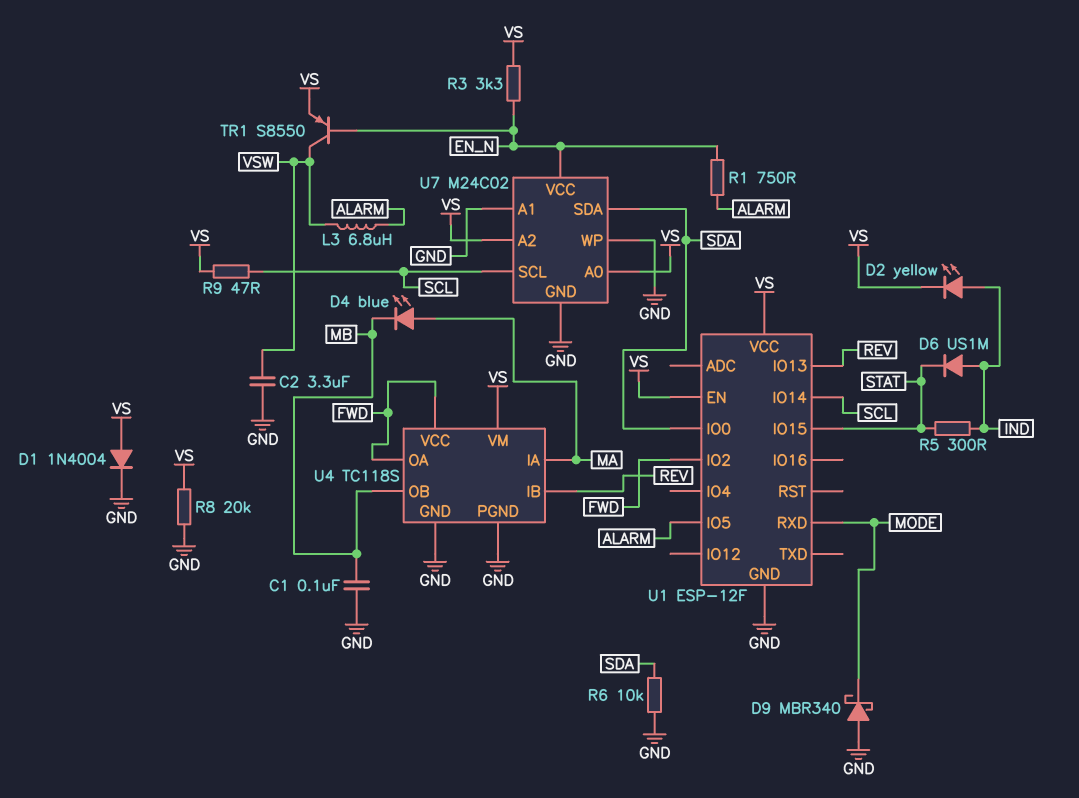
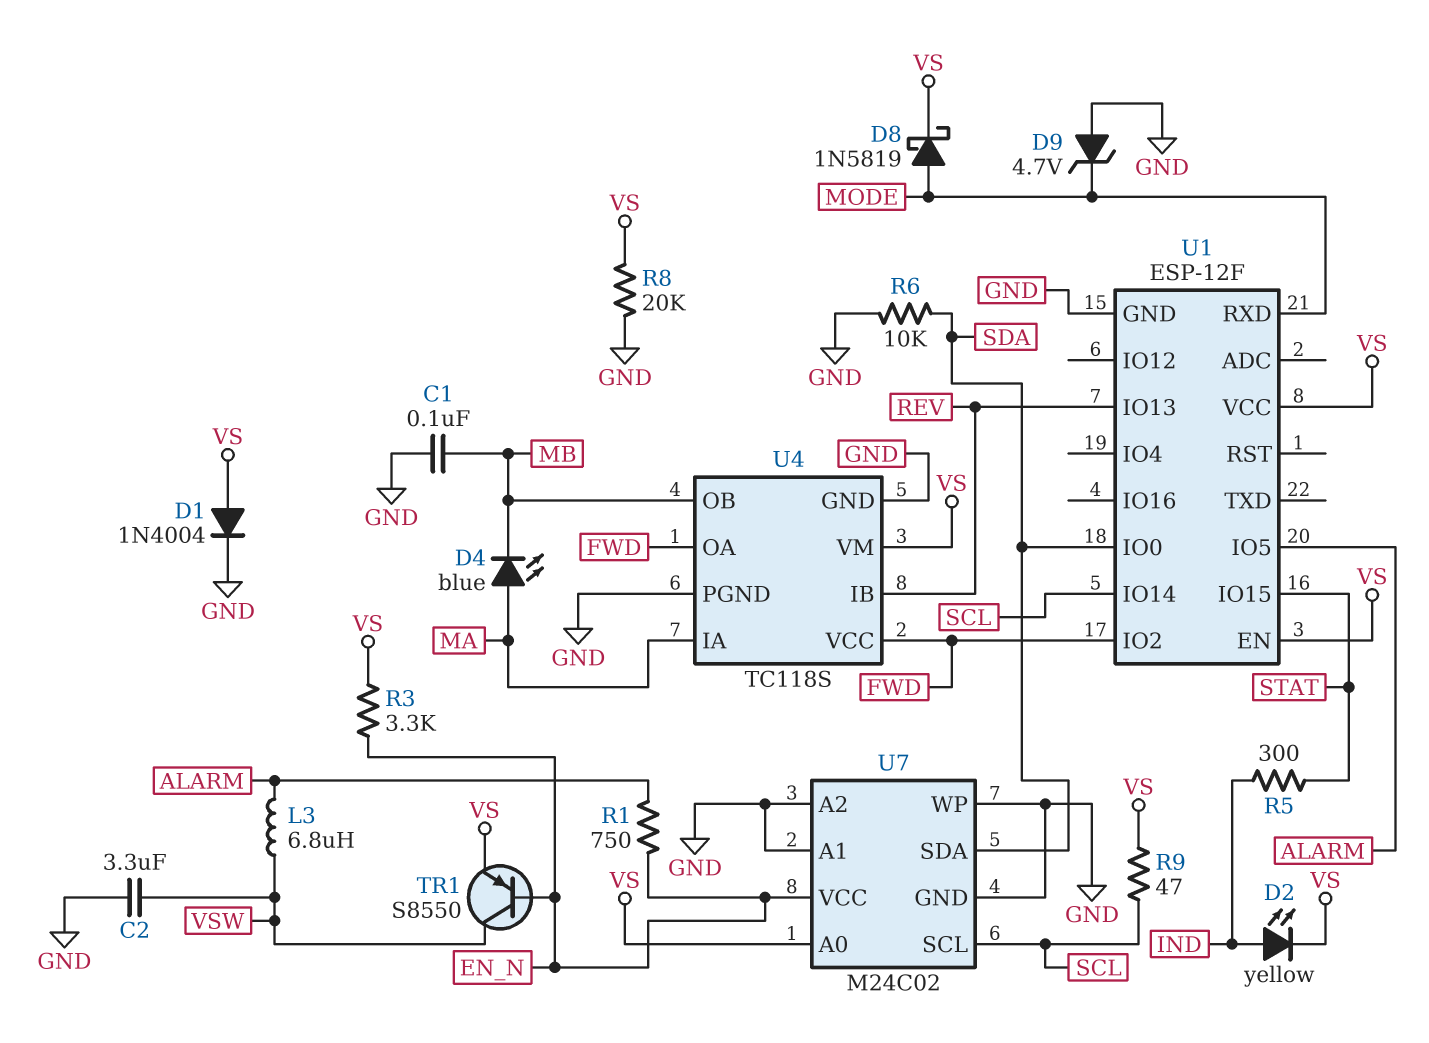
D6: diode US1M (A IND, K STAT) -> none
D8: none -> schottky 1N5819 (A MODE, K VS)
D9: schottky MBR340 (A GND, K MODE) -> zener 4.7V (A GND, K MODE)
U7 pin A2: VS -> GND

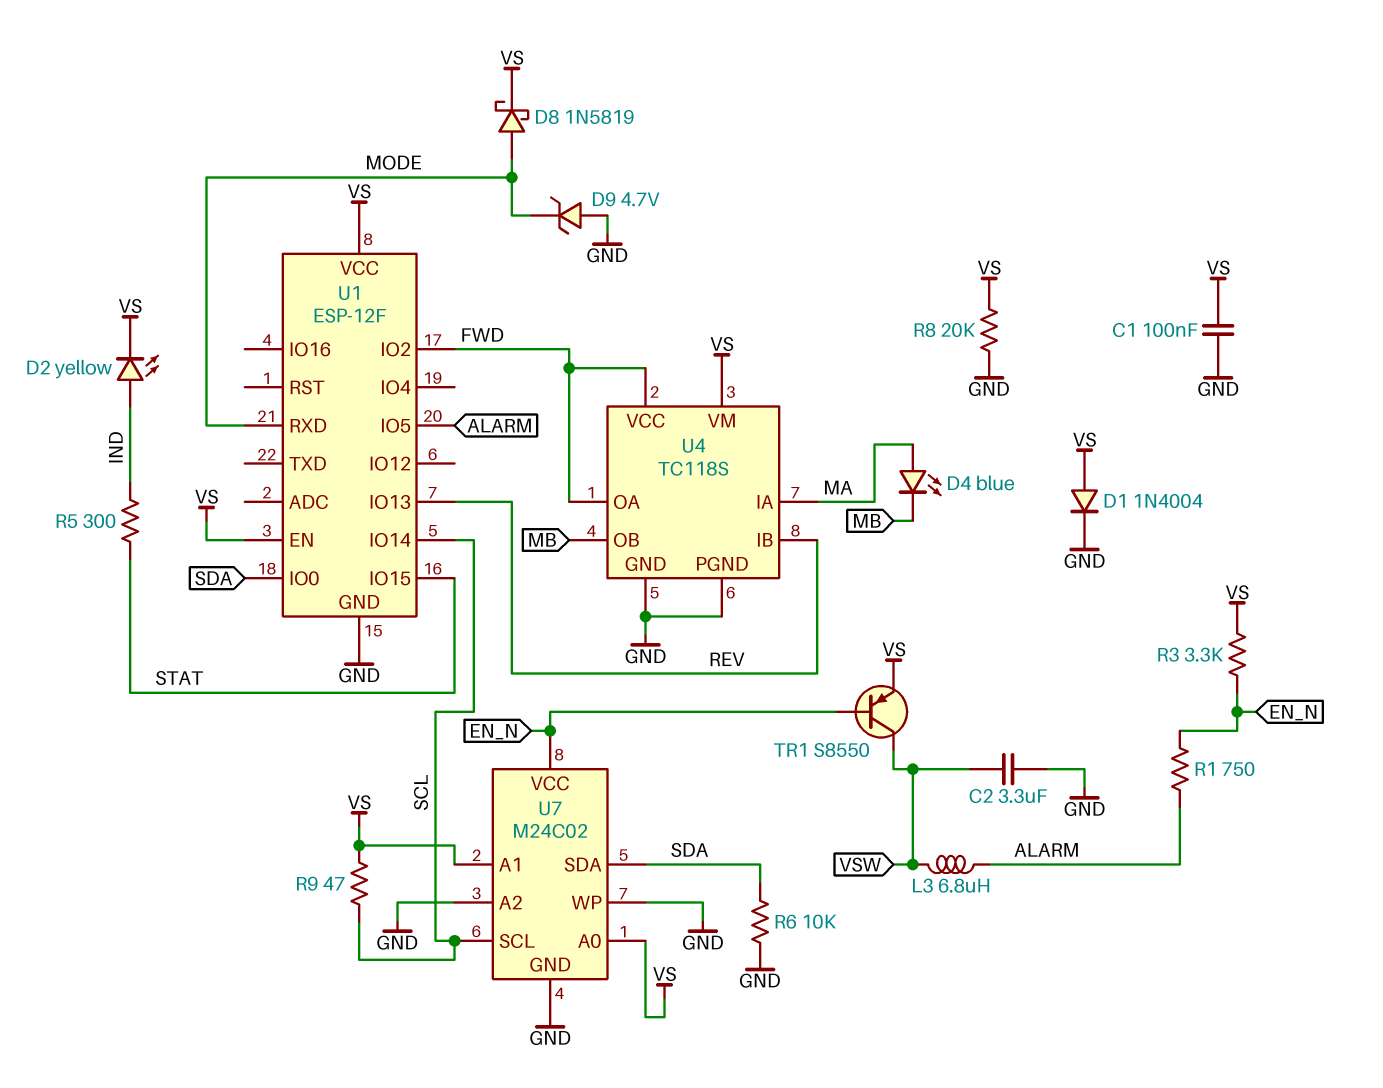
C1: 100nF (GND, MB) -> 100nF (GND, VS)
U7 pin A1: GND -> VS

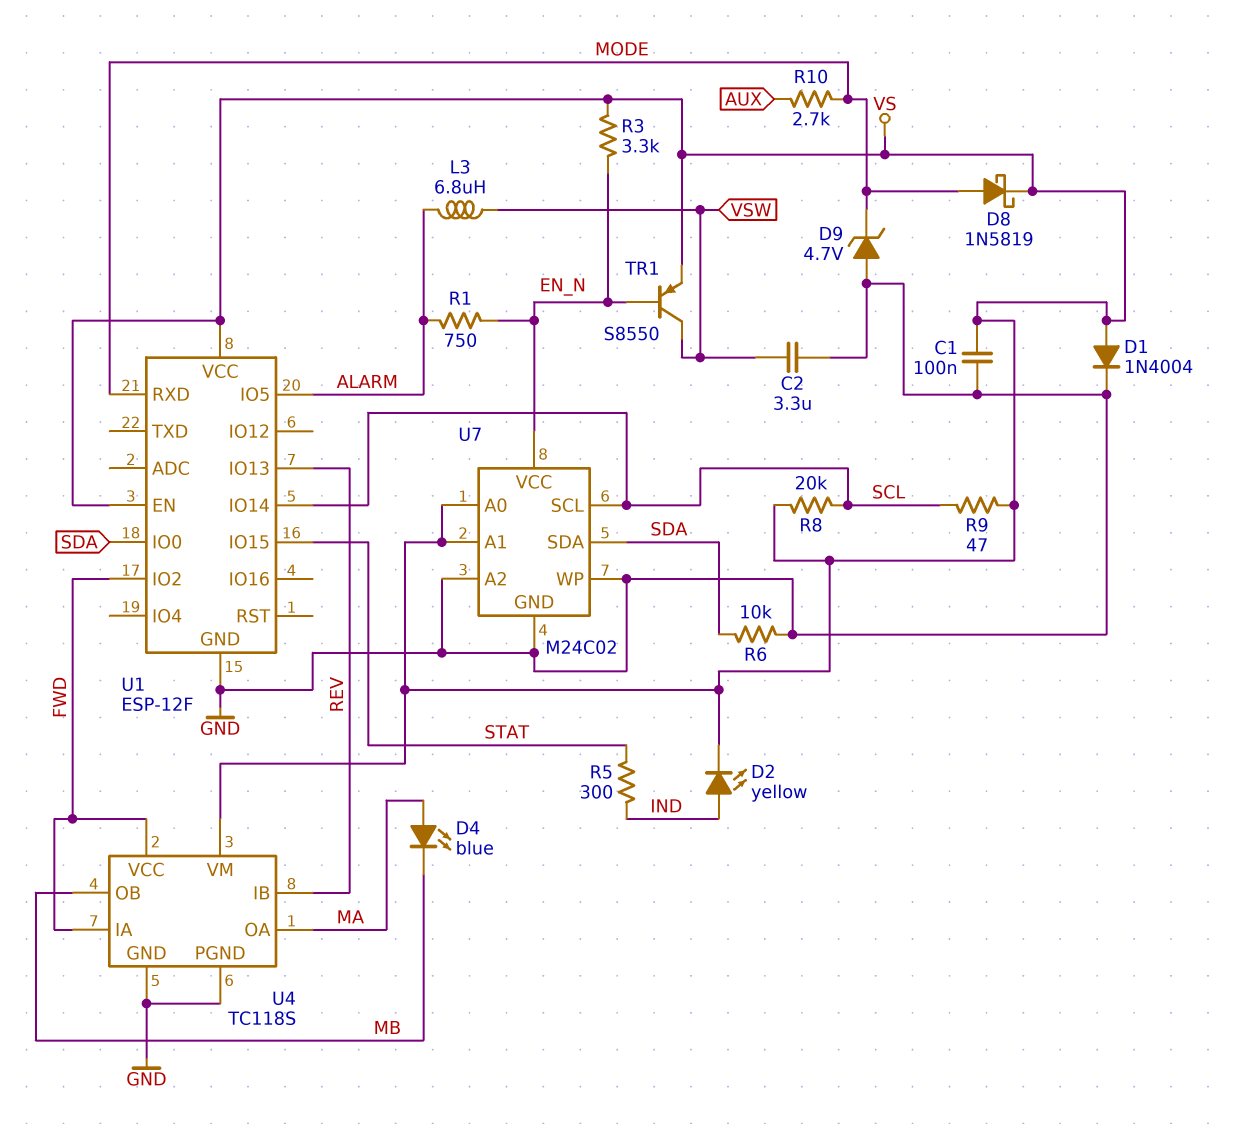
R8: 20k (GND, VS) -> 20k (SCL, VS)
R10: none -> 2.7k (AUX, MODE)
U4 pin IA: MA -> FWD
U4 pin OA: FWD -> MA

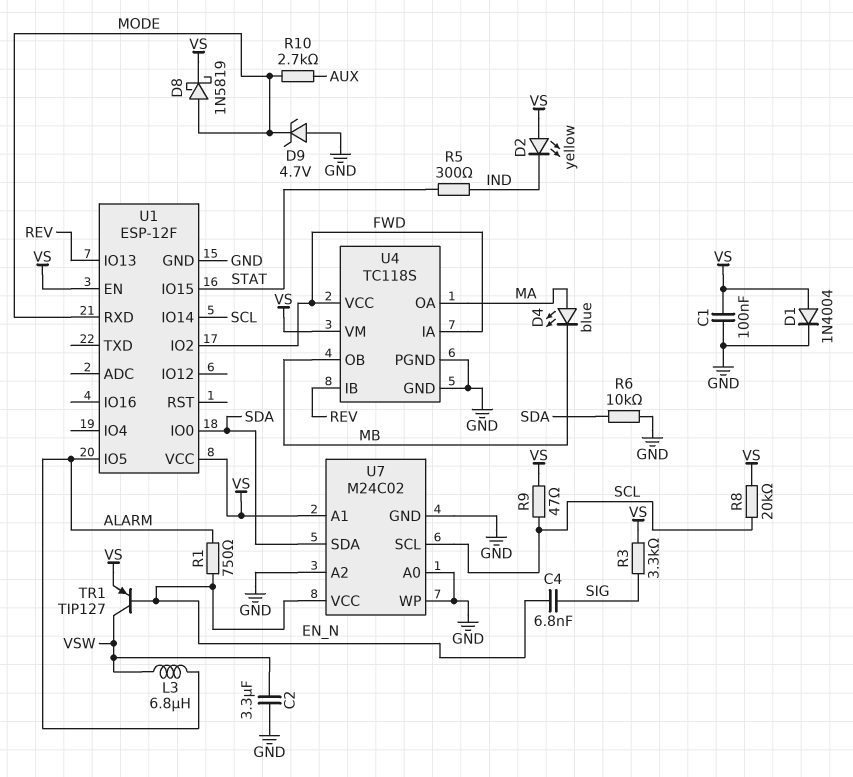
C4: none -> 6.8nF (EN_N, SIG)
D2: LED yellow (A IND, K VS) -> LED yellow (A VS, K IND)
R3: 3.3k (EN_N, VS) -> 3.3k (SIG, VS)
TR1: PNP S8550 (B EN_N, C VSW, E VS) -> PNP TIP127 (B EN_N, C VSW, E VS)
U7 pin A0: VS -> GND

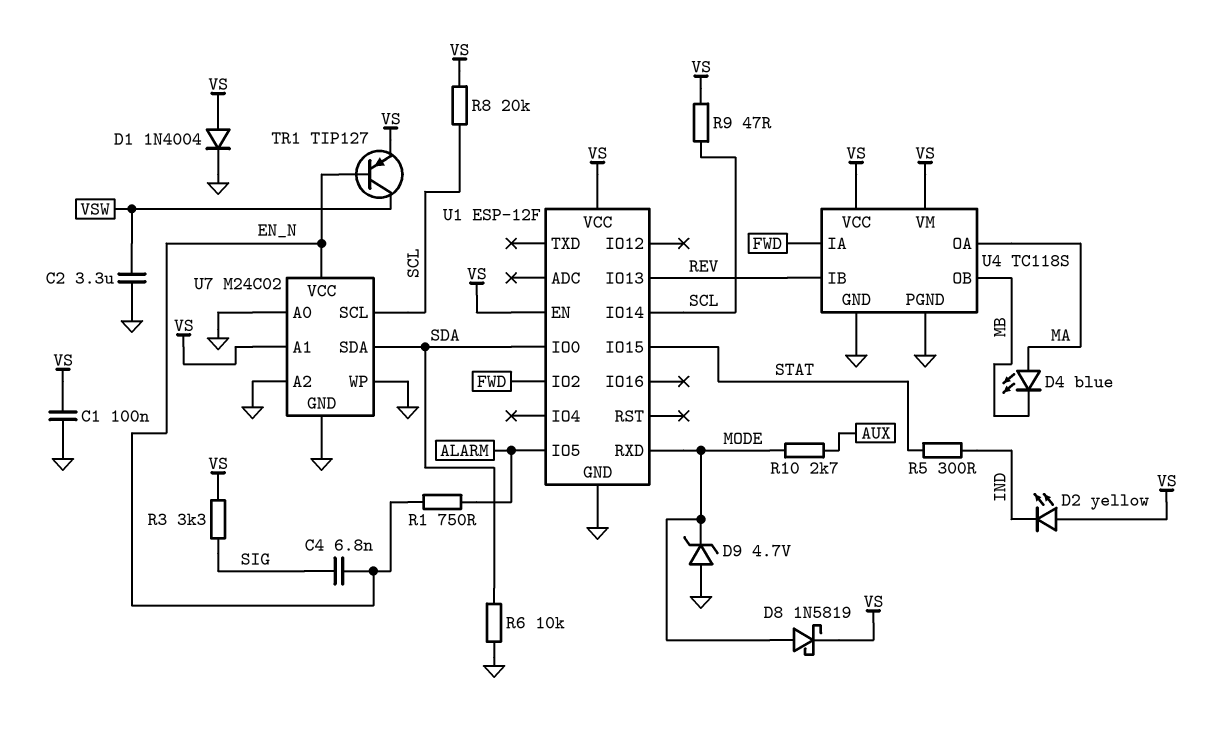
L3: 6.8uH (ALARM, VSW) -> none
U4 pin VCC: FWD -> VS

